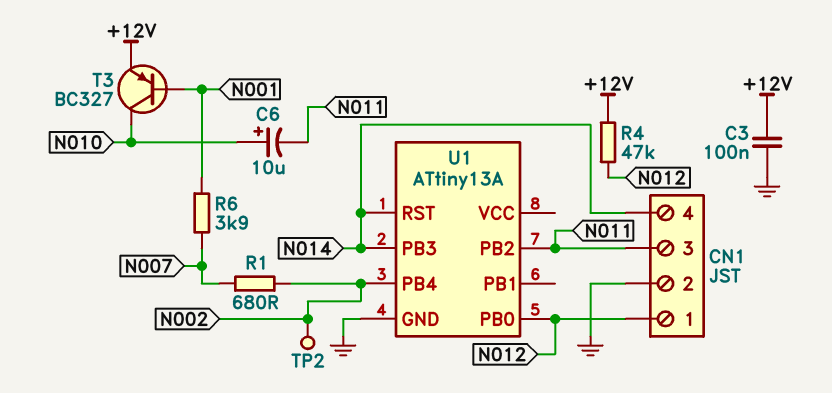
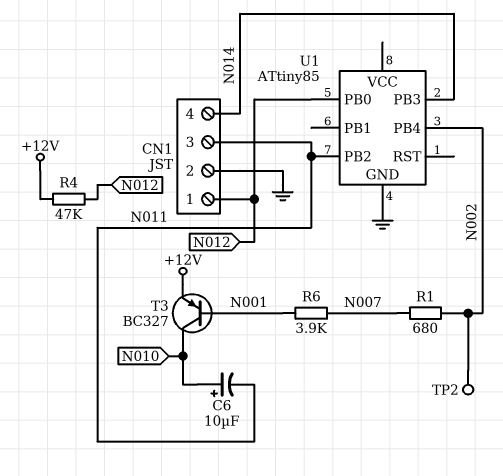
C3: 100nF (+12V, GND) -> none
U1: ATtiny13A -> ATtiny85
U1 pin RST: N014 -> none

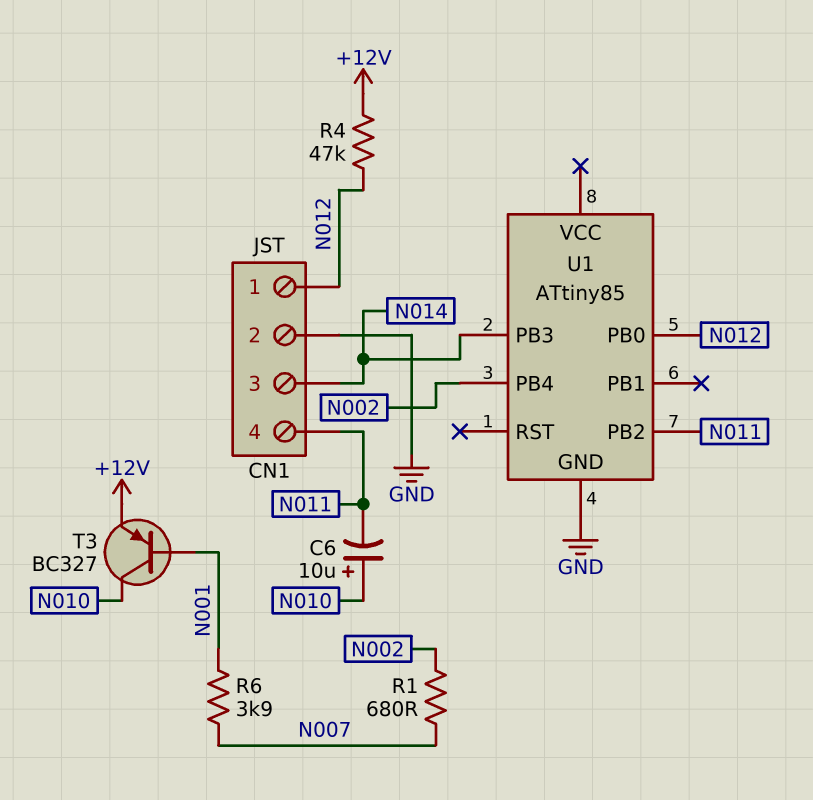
CN1 pin 3: N011 -> N014
CN1 pin 4: N014 -> N011
TP2: test point (N002) -> none

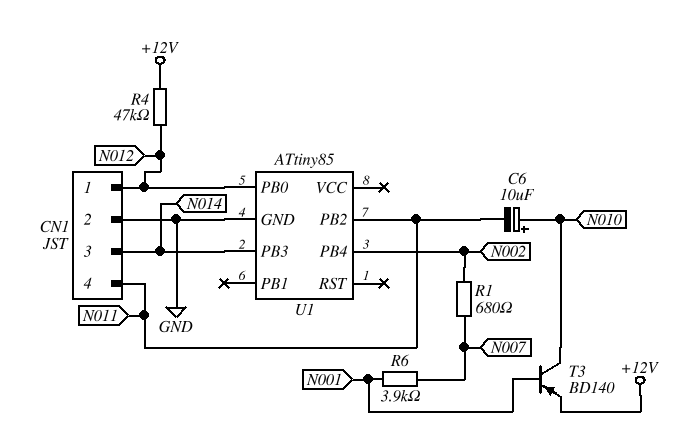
T3: PNP BC327 (B N001, C N010, E +12V) -> PNP BD140 (B N001, C N010, E +12V)

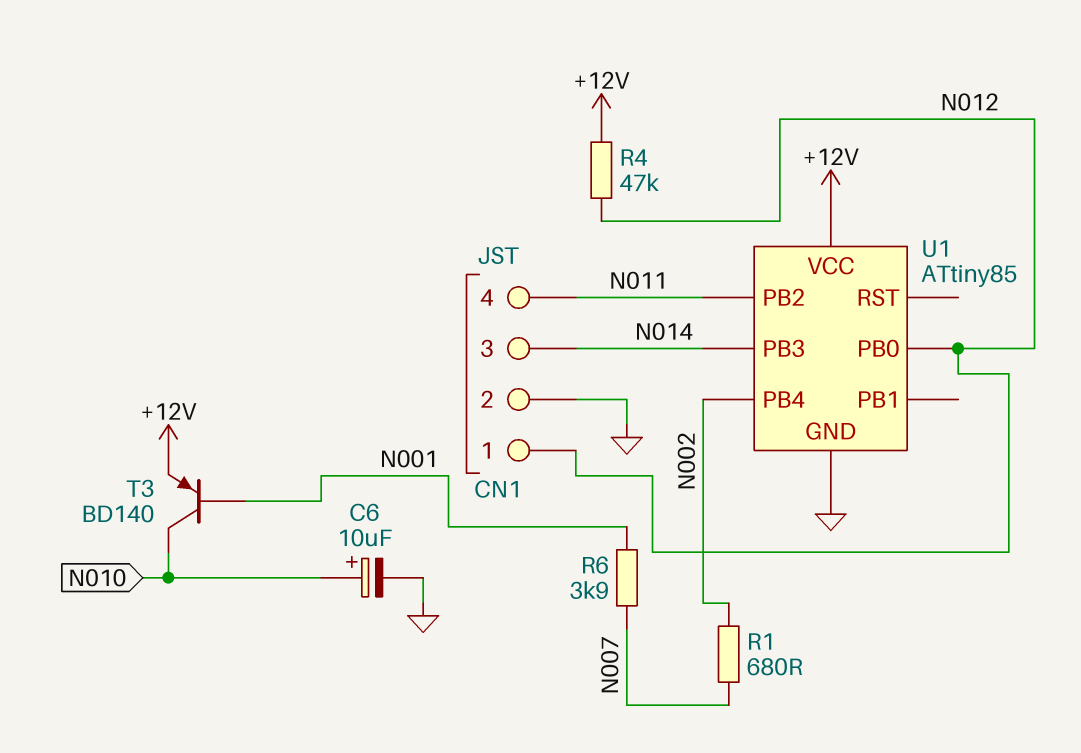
C6: 10uF (plus N010, minus N011) -> 10uF (plus N010, minus GND)
U1 pin VCC: none -> +12V

